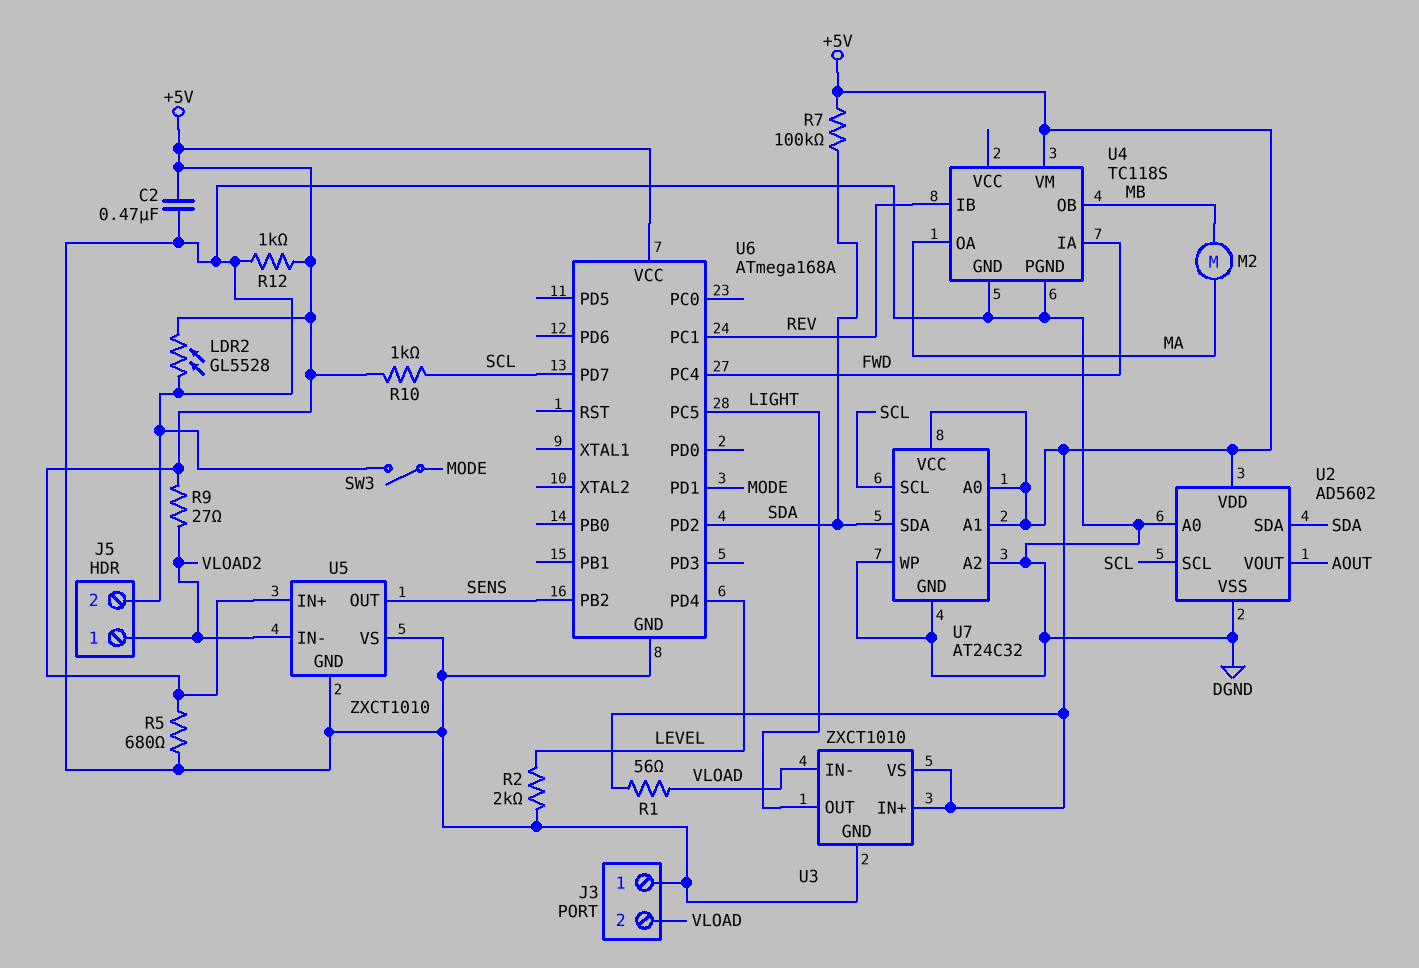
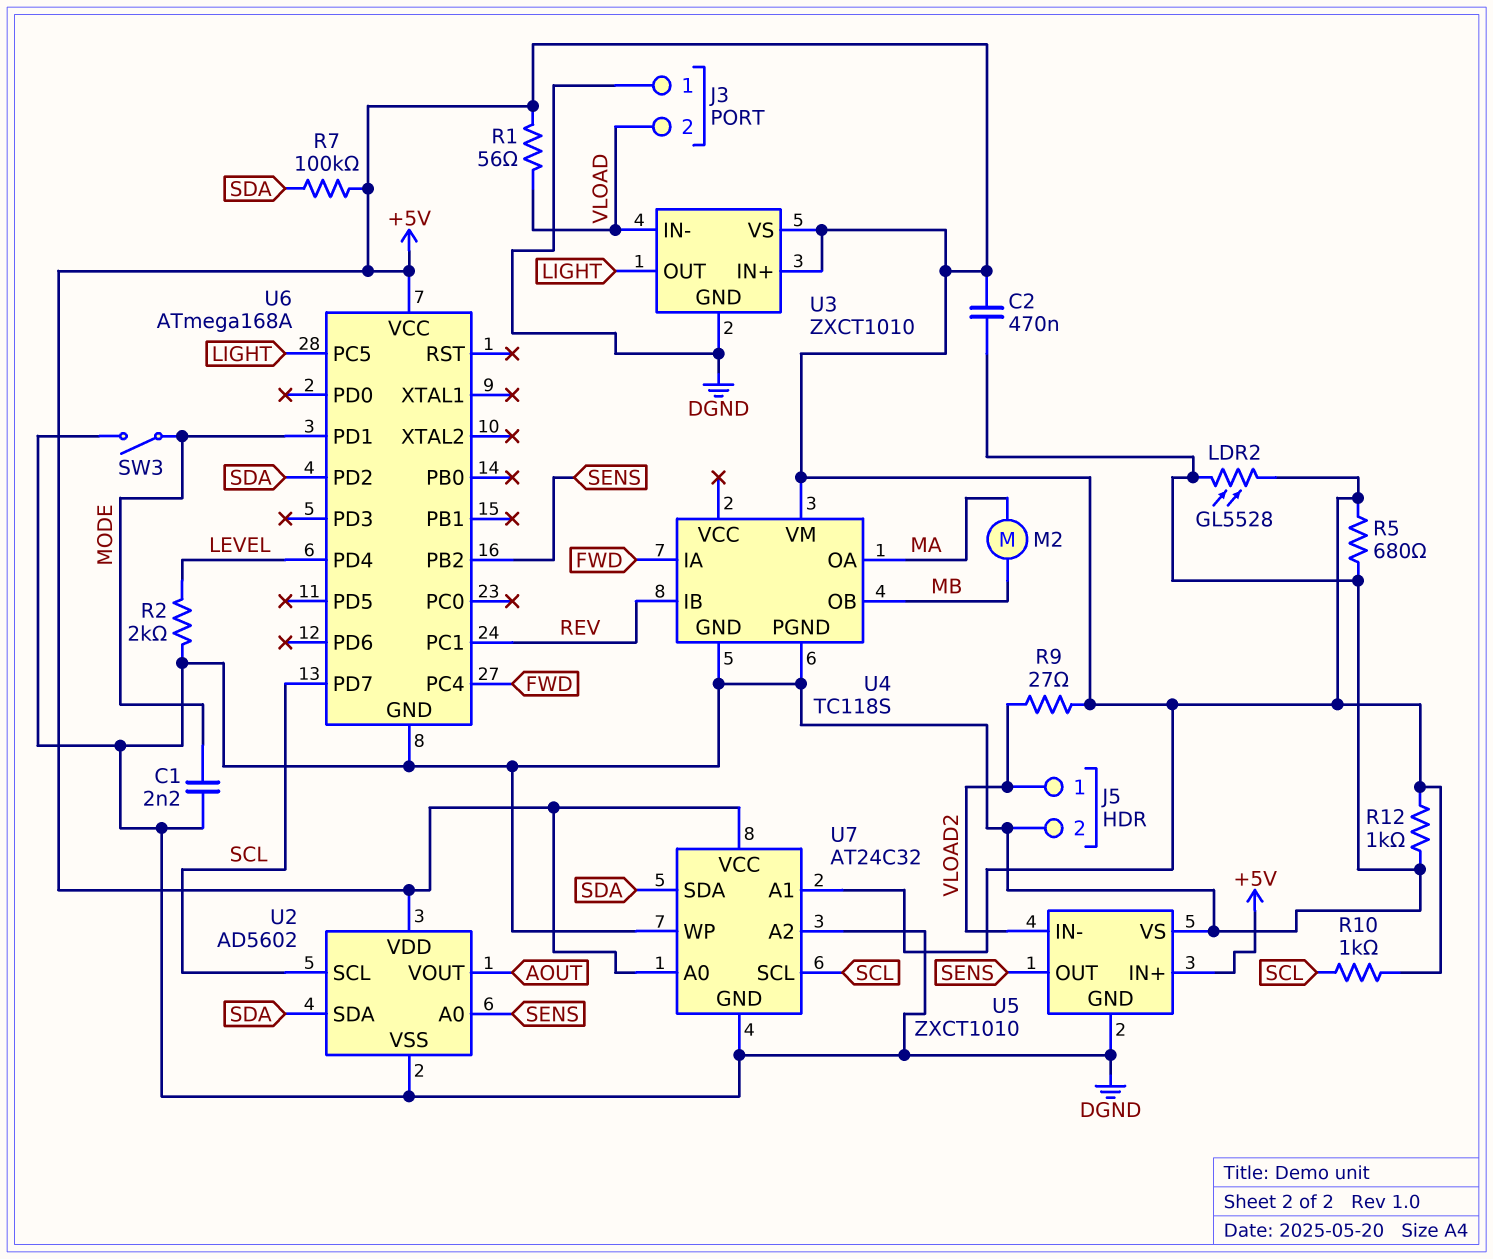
C1: none -> 2.2nF (DGND, MODE)
U2 pin A0: DGND -> SENS

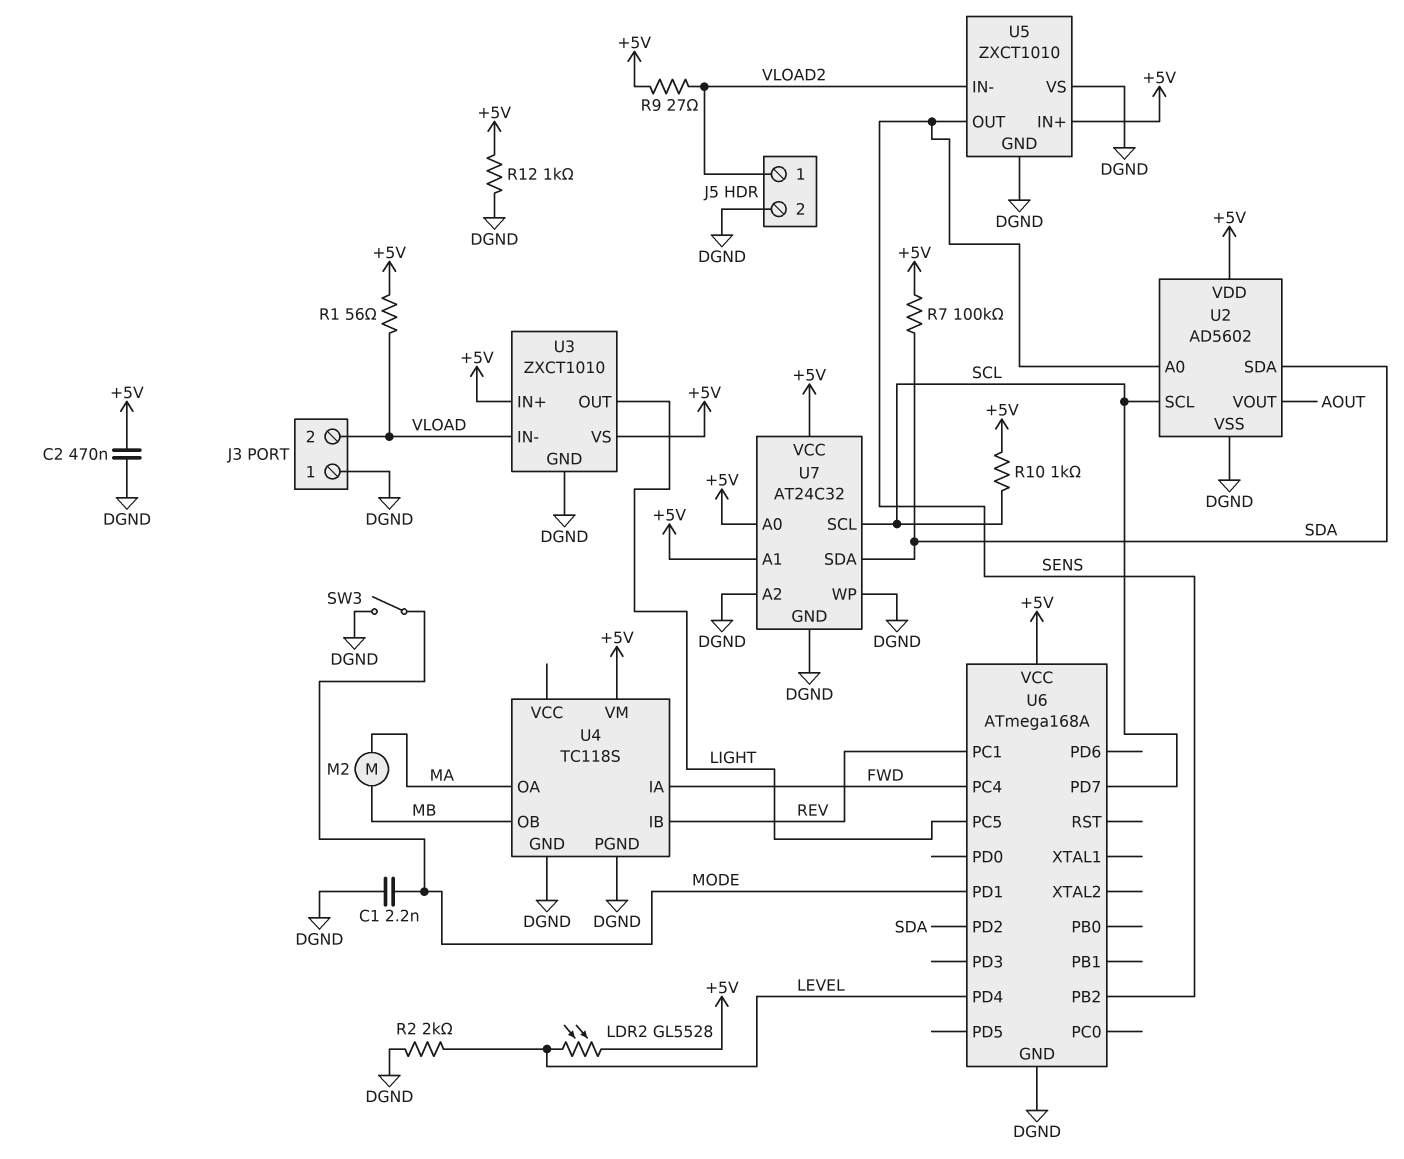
LDR2: GL5528 (+5V, DGND) -> GL5528 (+5V, LEVEL)
R5: 680 (+5V, DGND) -> none

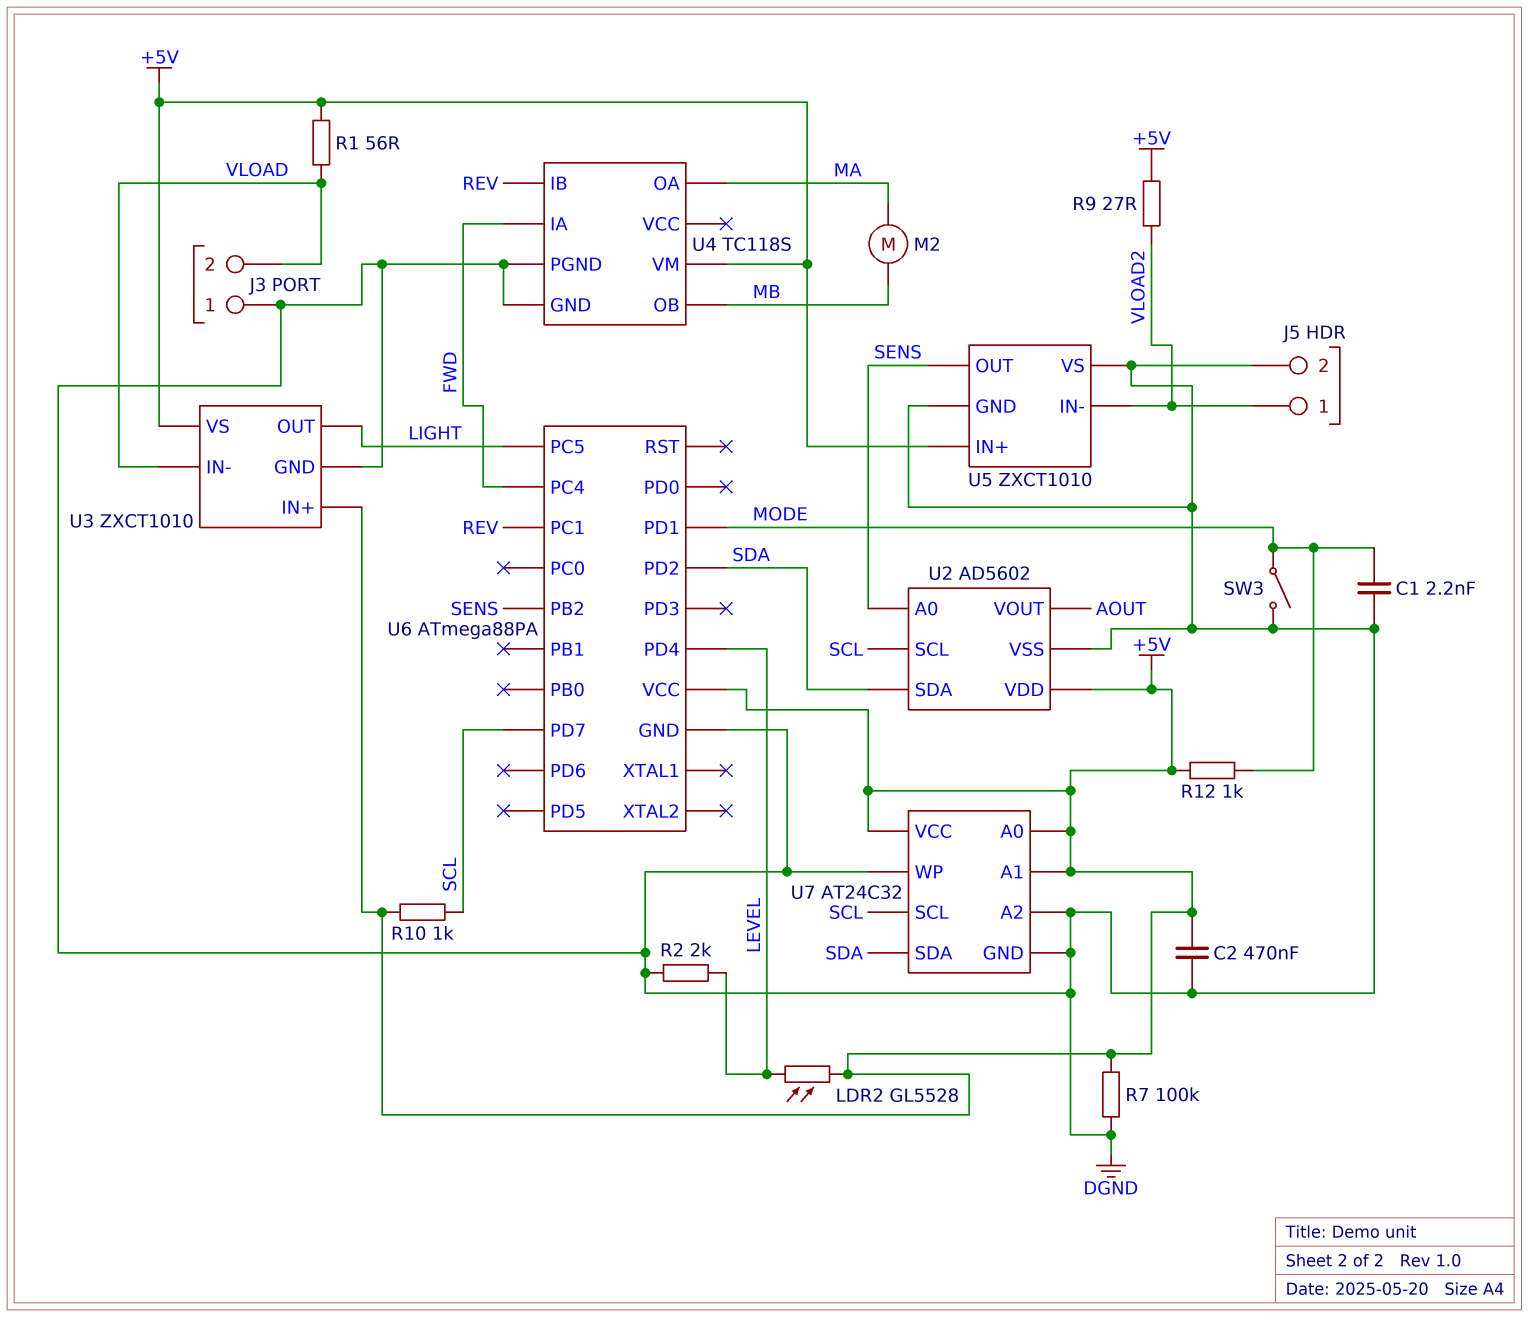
R7: 100k (+5V, SDA) -> 100k (+5V, DGND)
R12: 1k (+5V, DGND) -> 1k (+5V, MODE)
U6: ATmega168A -> ATmega88PA

